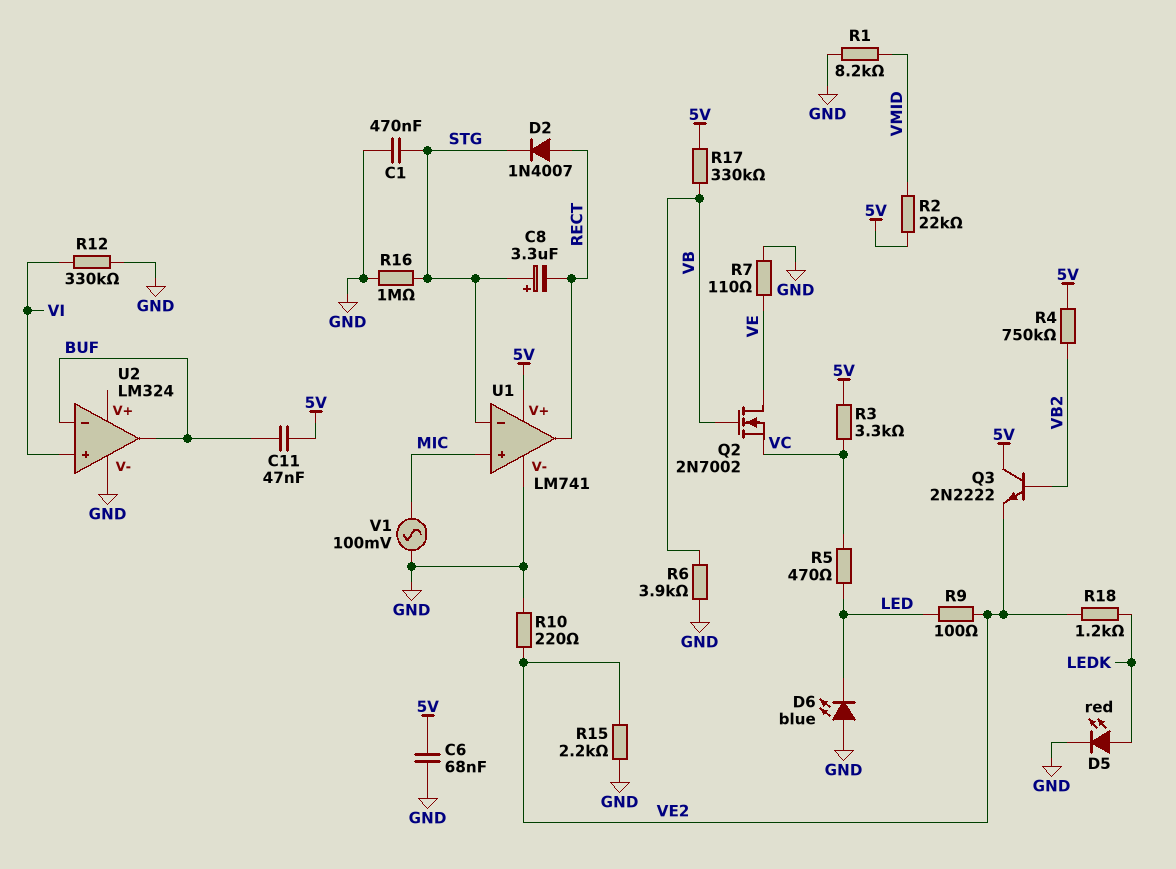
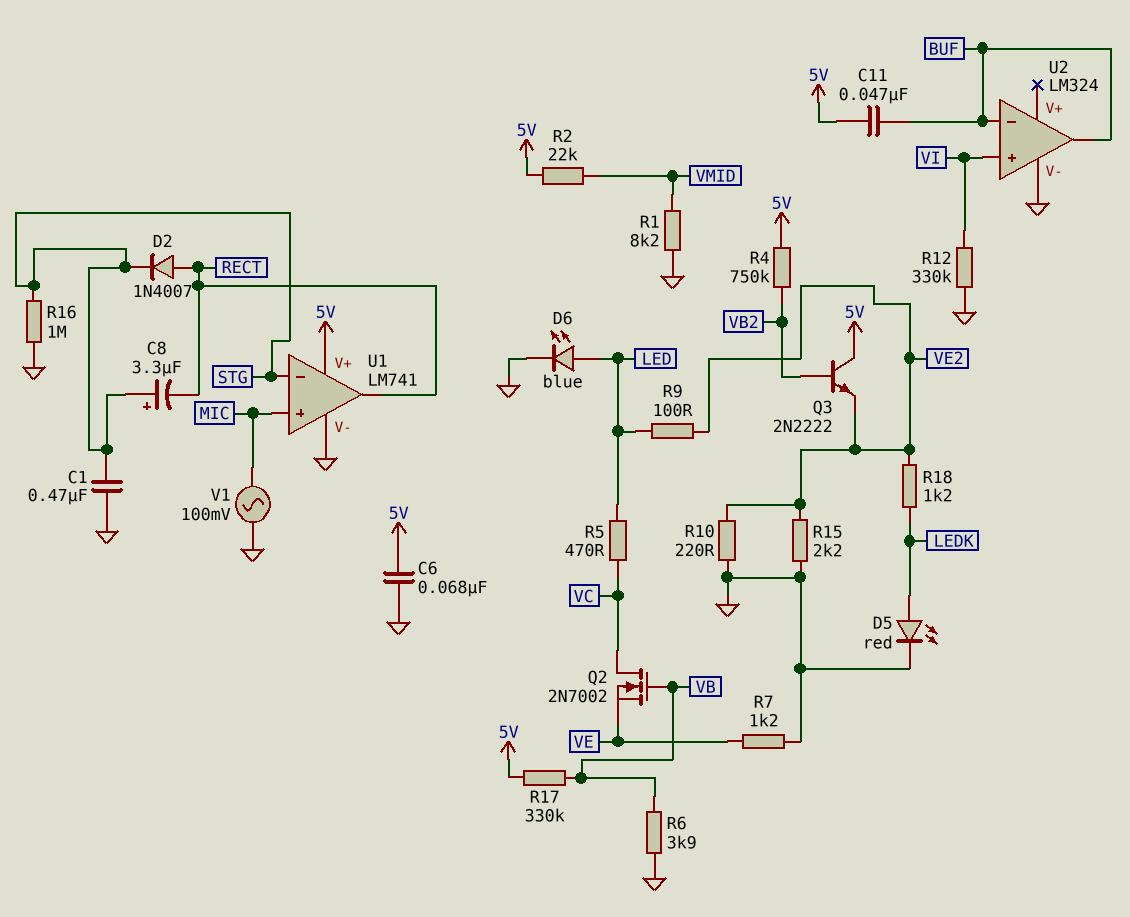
D6: LED blue (A GND, K LED) -> LED blue (A LED, K GND)
Q2: NMOS 2N7002 (G VB, D VE, S VC) -> NMOS 2N7002 (G VB, D VC, S VE)
R3: 3.3k (5V, VC) -> none
R7: 110 (GND, VE) -> 1.2k (GND, VE)

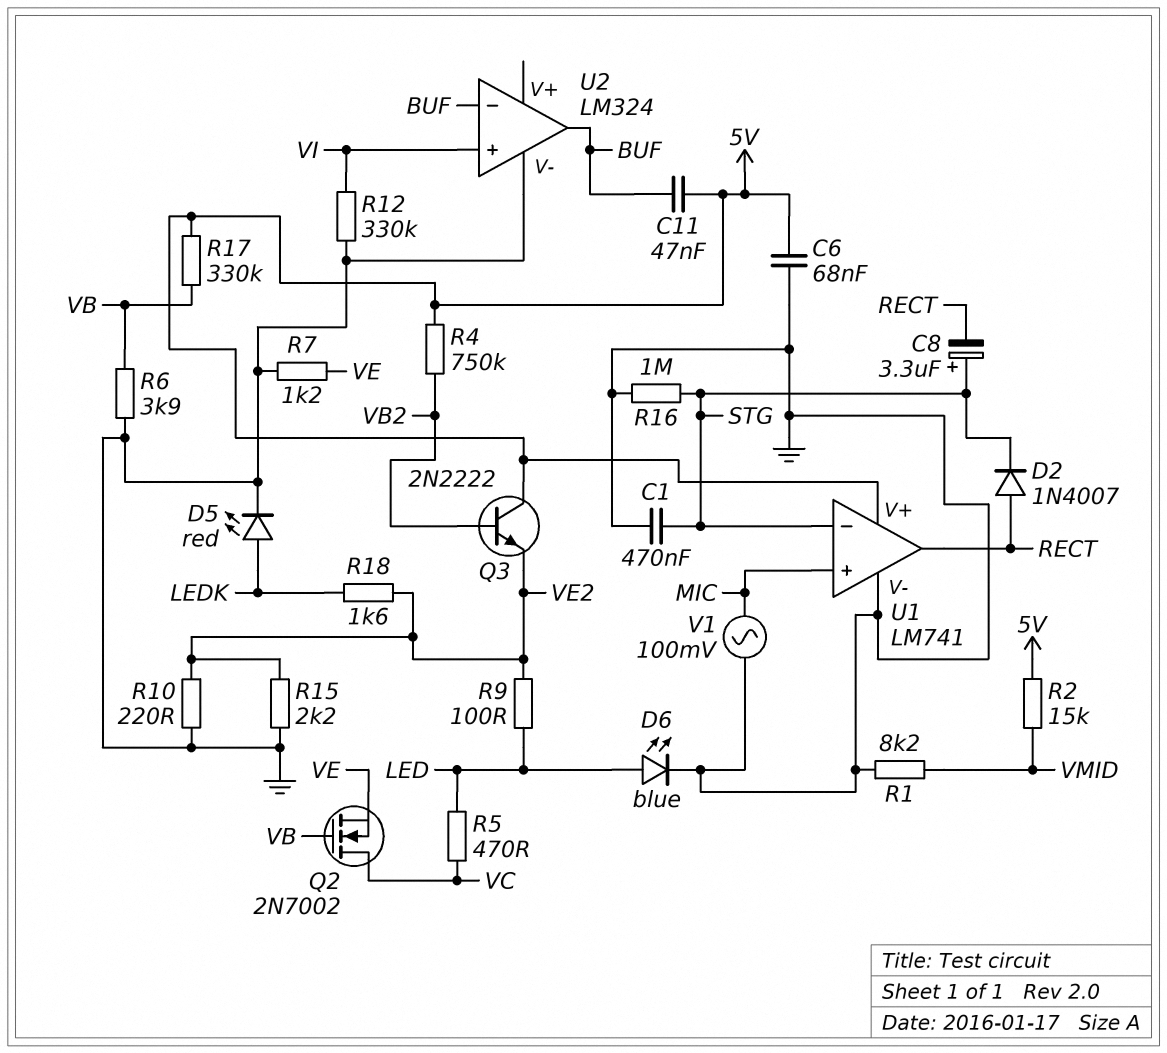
R2: 22k (5V, VMID) -> 15k (5V, VMID)
R18: 1.2k (LEDK, VE2) -> 1.6k (LEDK, VE2)

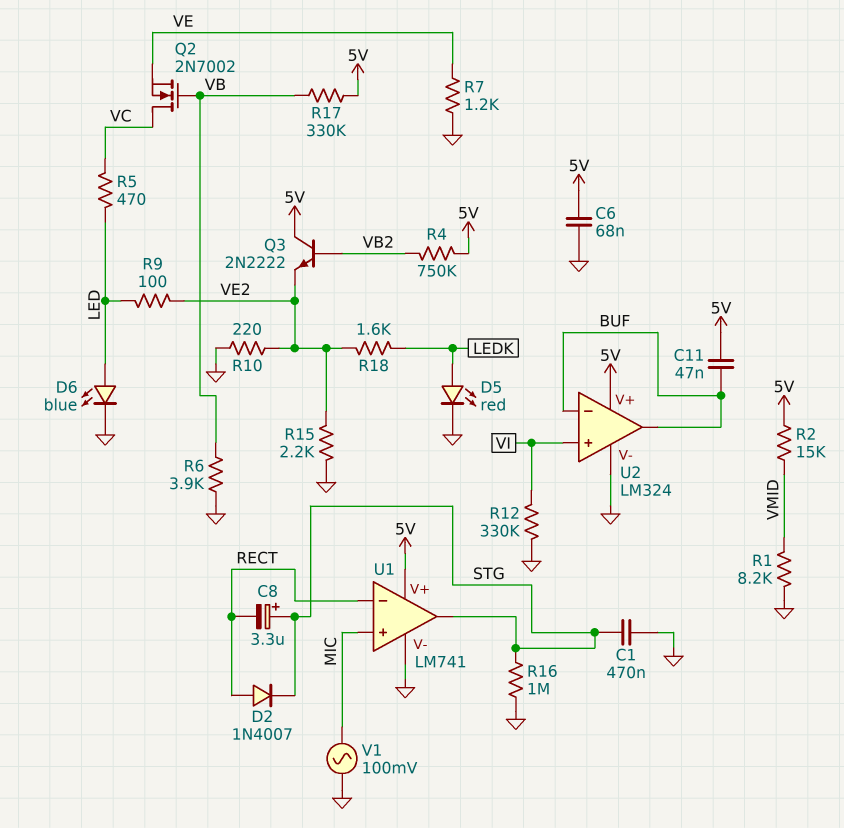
U1 pin in-: STG -> RECT
U1 pin out: RECT -> STG
U2 pin V+: none -> 5V

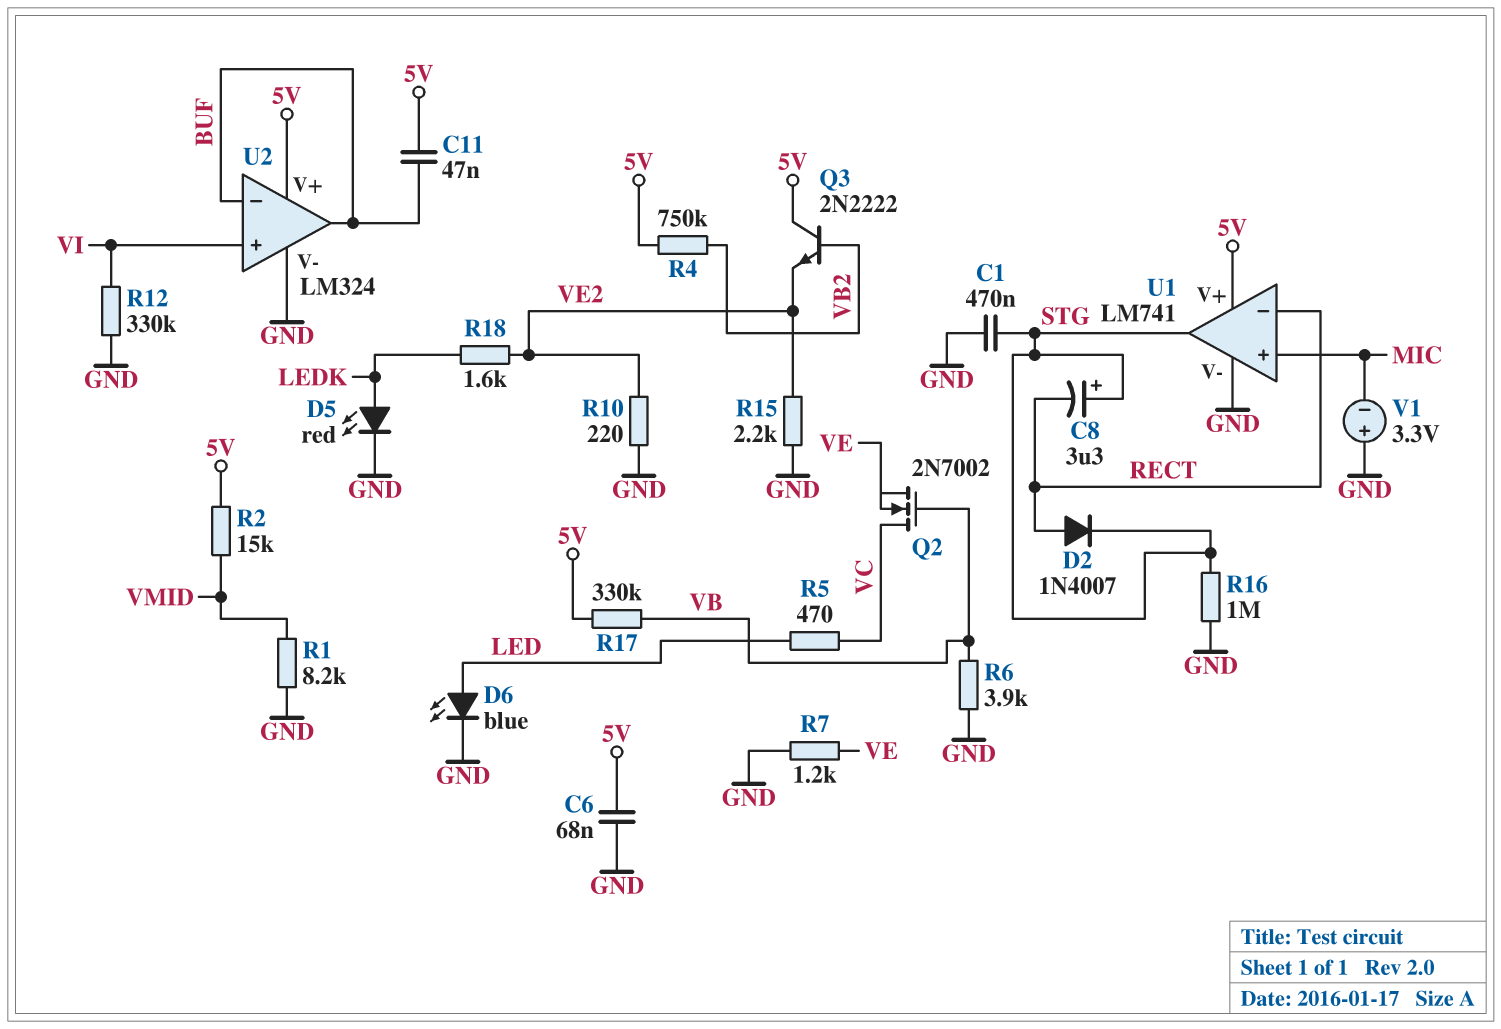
R9: 100 (LED, VE2) -> none
V1: AC 100mV (GND, MIC) -> 3.3V (plus GND, minus MIC)

